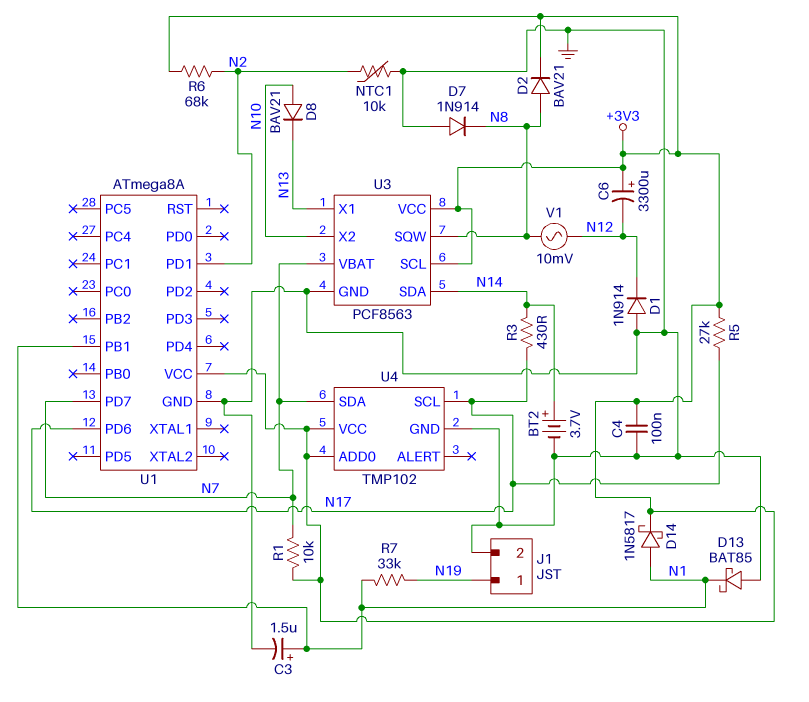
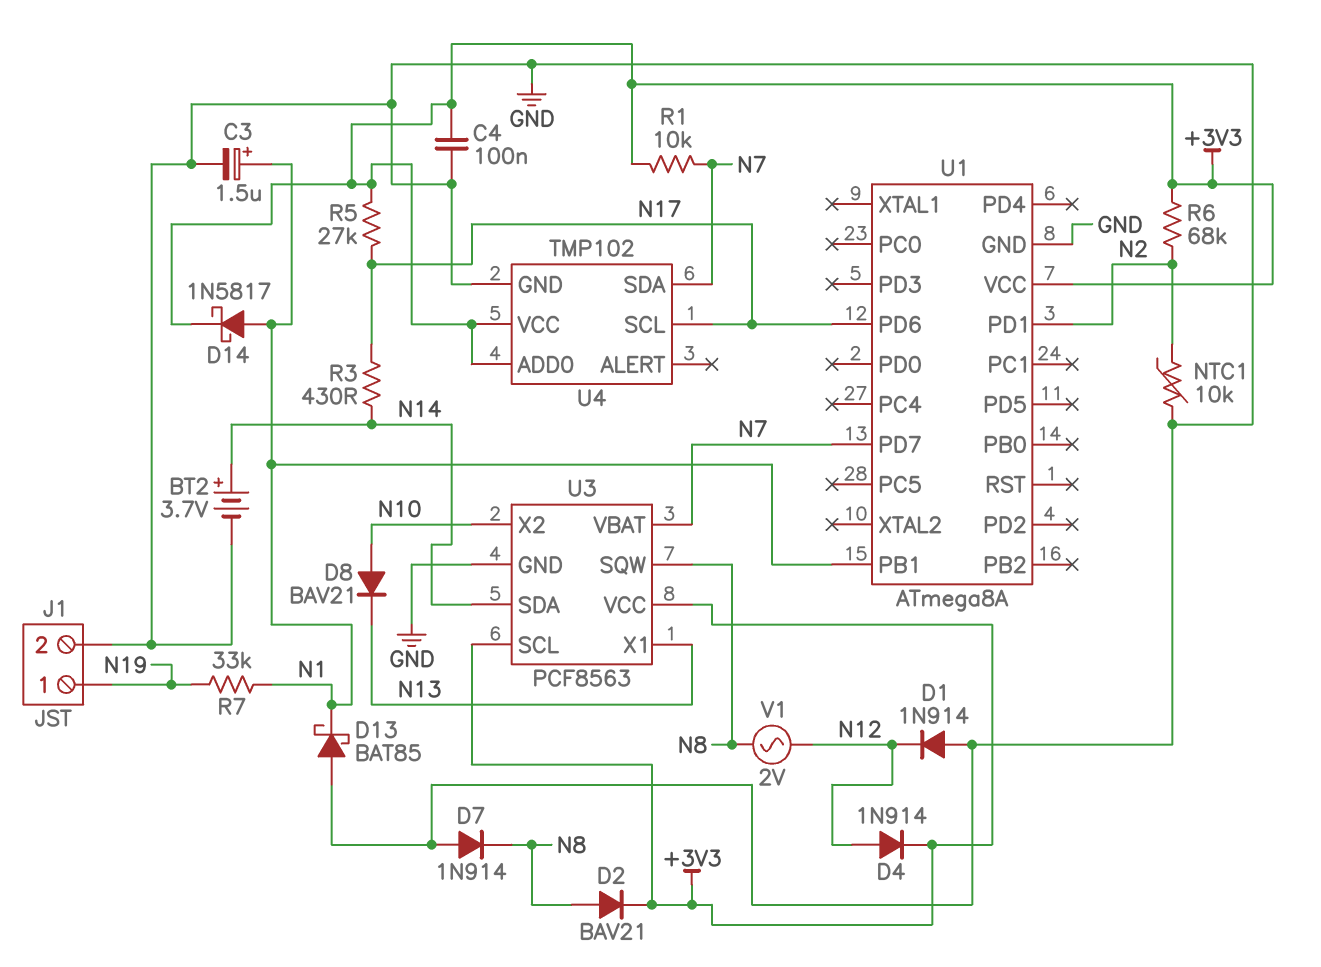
C6: 3300uF (plus +3V3, minus N12) -> none
D4: none -> diode 1N914 (A N12, K +3V3)
V1: AC 10mV (N8, N12) -> AC 2V (N8, N12)

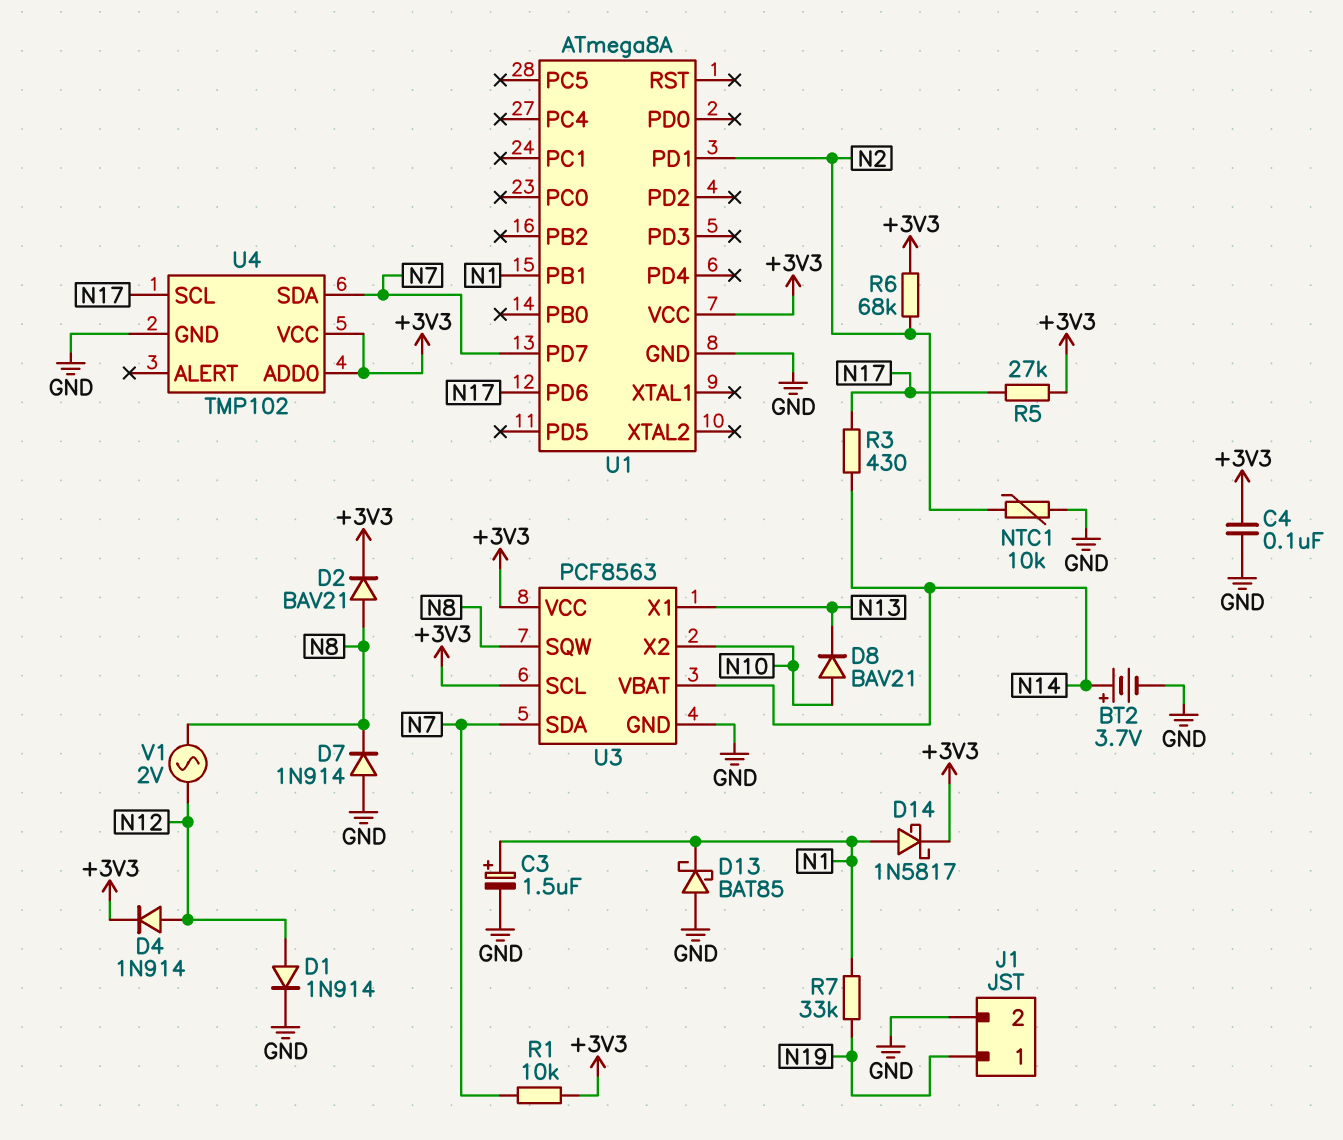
D1: diode 1N914 (A GND, K N12) -> diode 1N914 (A N12, K GND)
U3 pin SDA: N14 -> N7
U3 pin VBAT: N7 -> N14

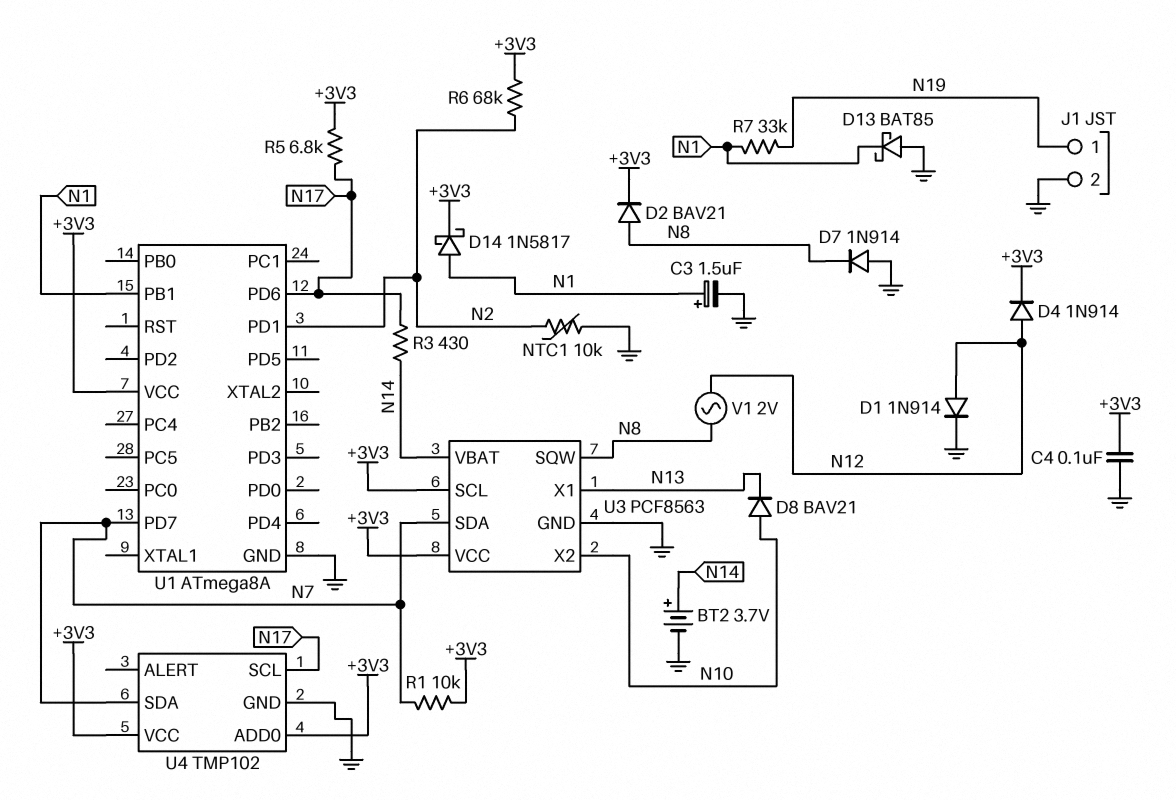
R5: 27k (+3V3, N17) -> 6.8k (+3V3, N17)

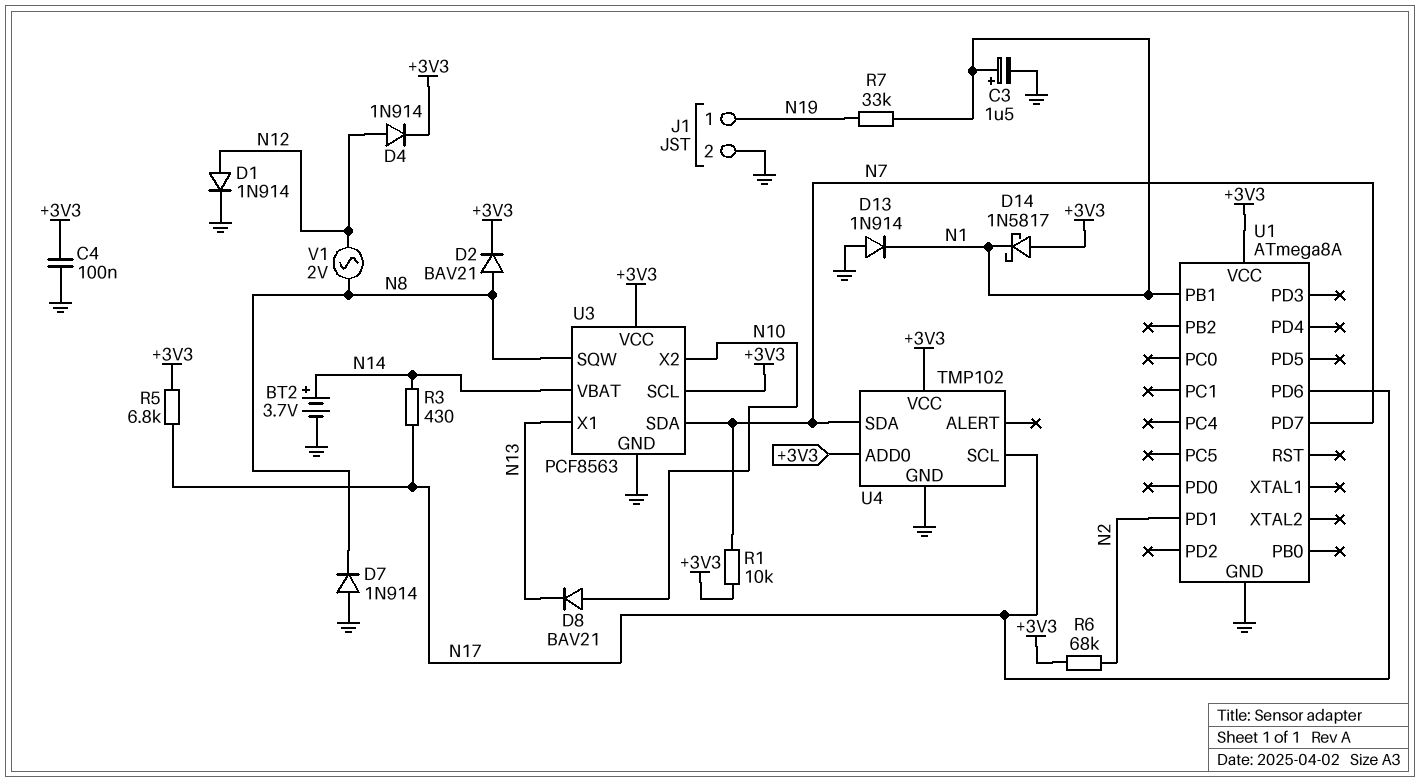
D13: schottky BAT85 (A GND, K N1) -> diode 1N914 (A GND, K N1)
D14: schottky 1N5817 (A N1, K +3V3) -> schottky 1N5817 (A +3V3, K N1)
NTC1: 10k (GND, N2) -> none

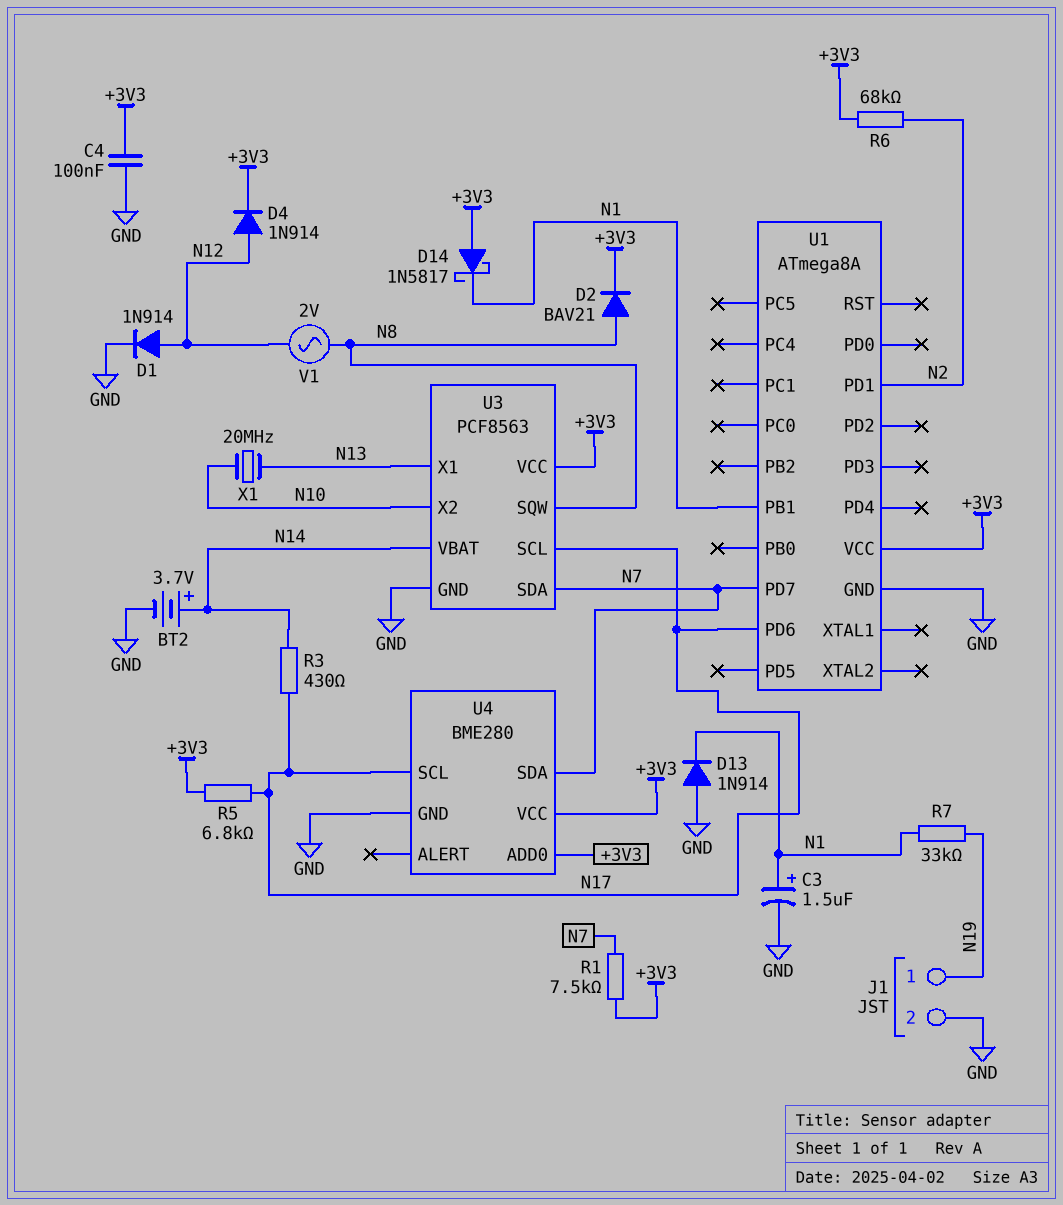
D7: diode 1N914 (A GND, K N8) -> none
D8: diode BAV21 (A N10, K N13) -> none
R1: 10k (+3V3, N7) -> 7.5k (+3V3, N7)
U3 pin SCL: +3V3 -> N17
U4: TMP102 -> BME280
X1: none -> 20MHz (N10, N13)

